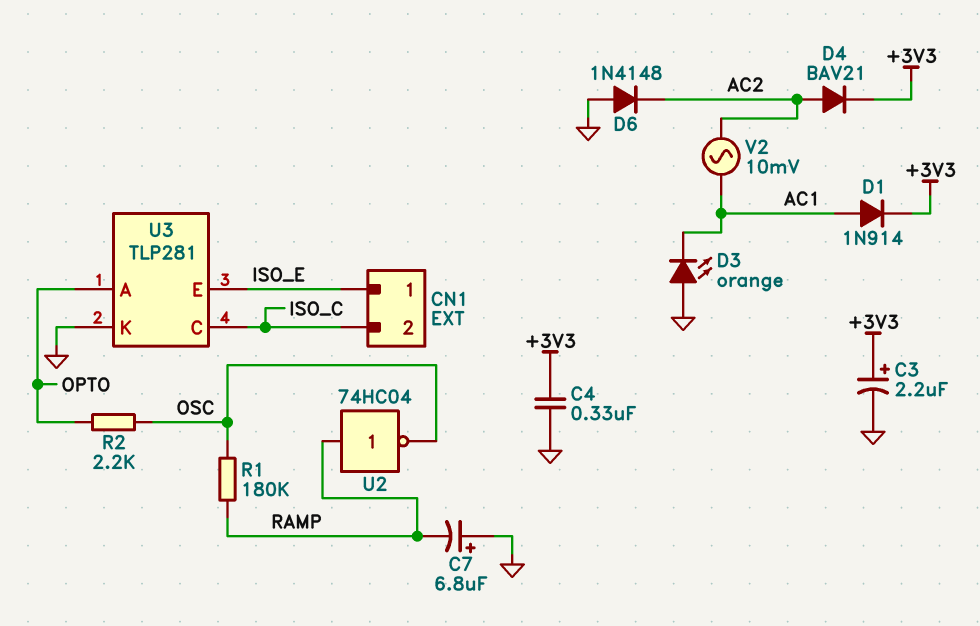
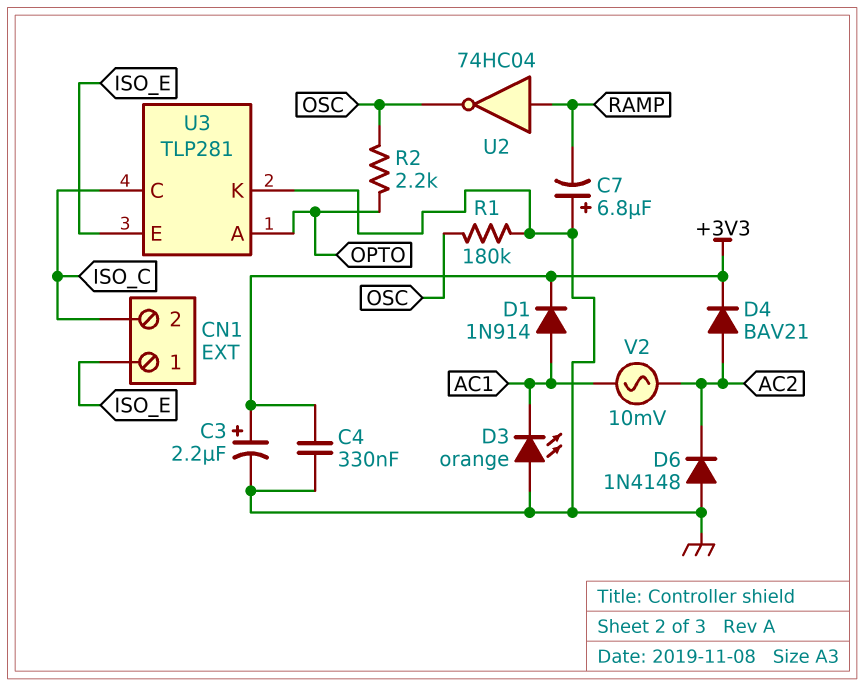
R1: 180k (OSC, RAMP) -> 180k (GND, OSC)

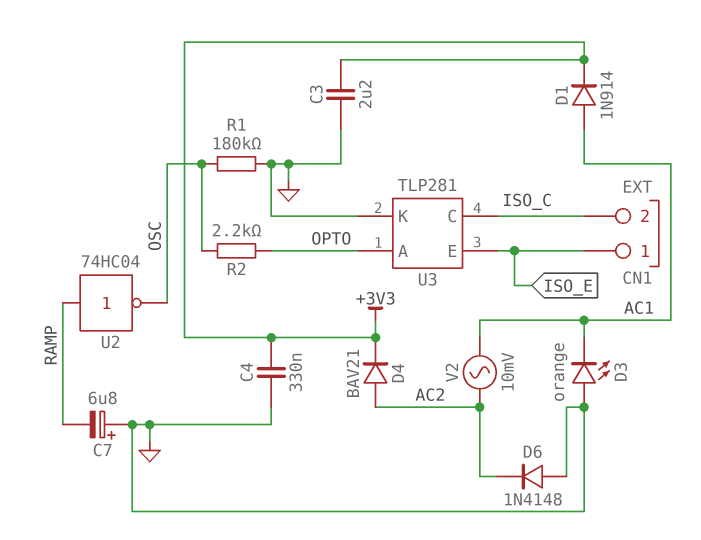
C3: 2.2uF (plus +3V3, minus GND) -> 2.2uF (+3V3, GND)

